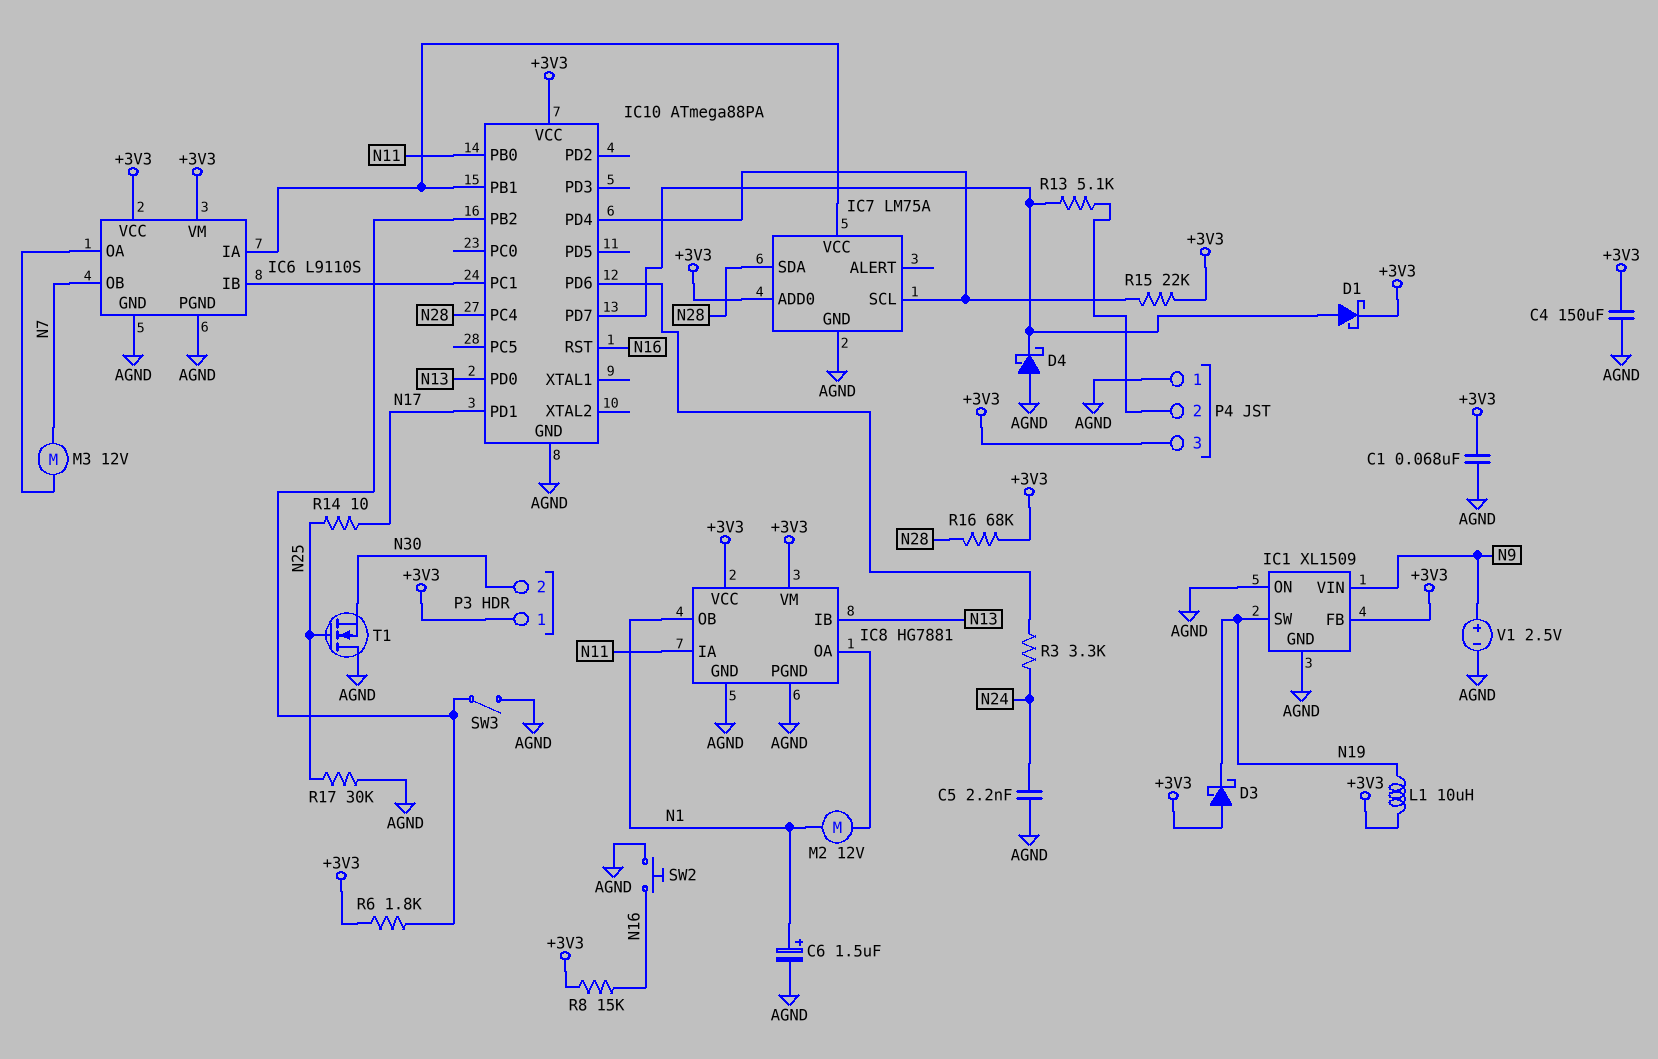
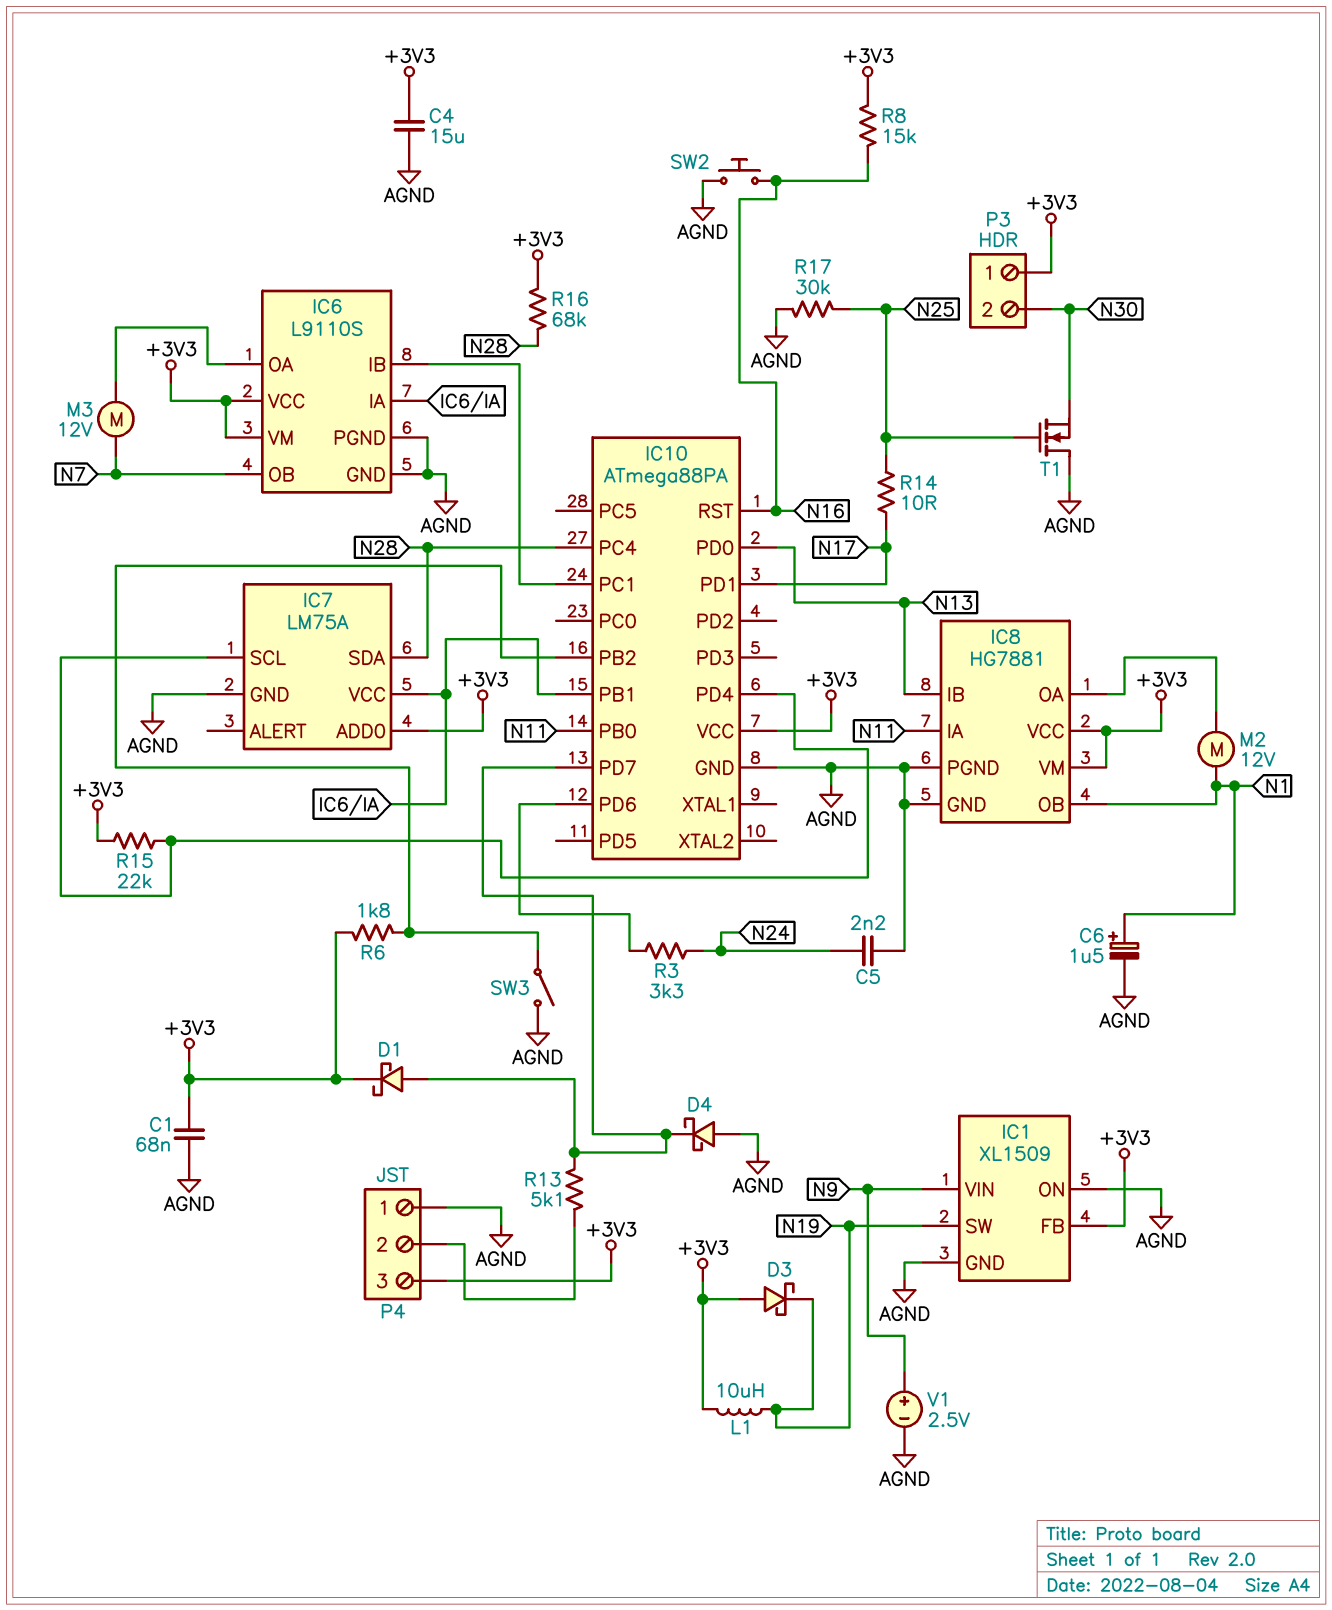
C4: 150uF (+3V3, AGND) -> 15uF (+3V3, AGND)

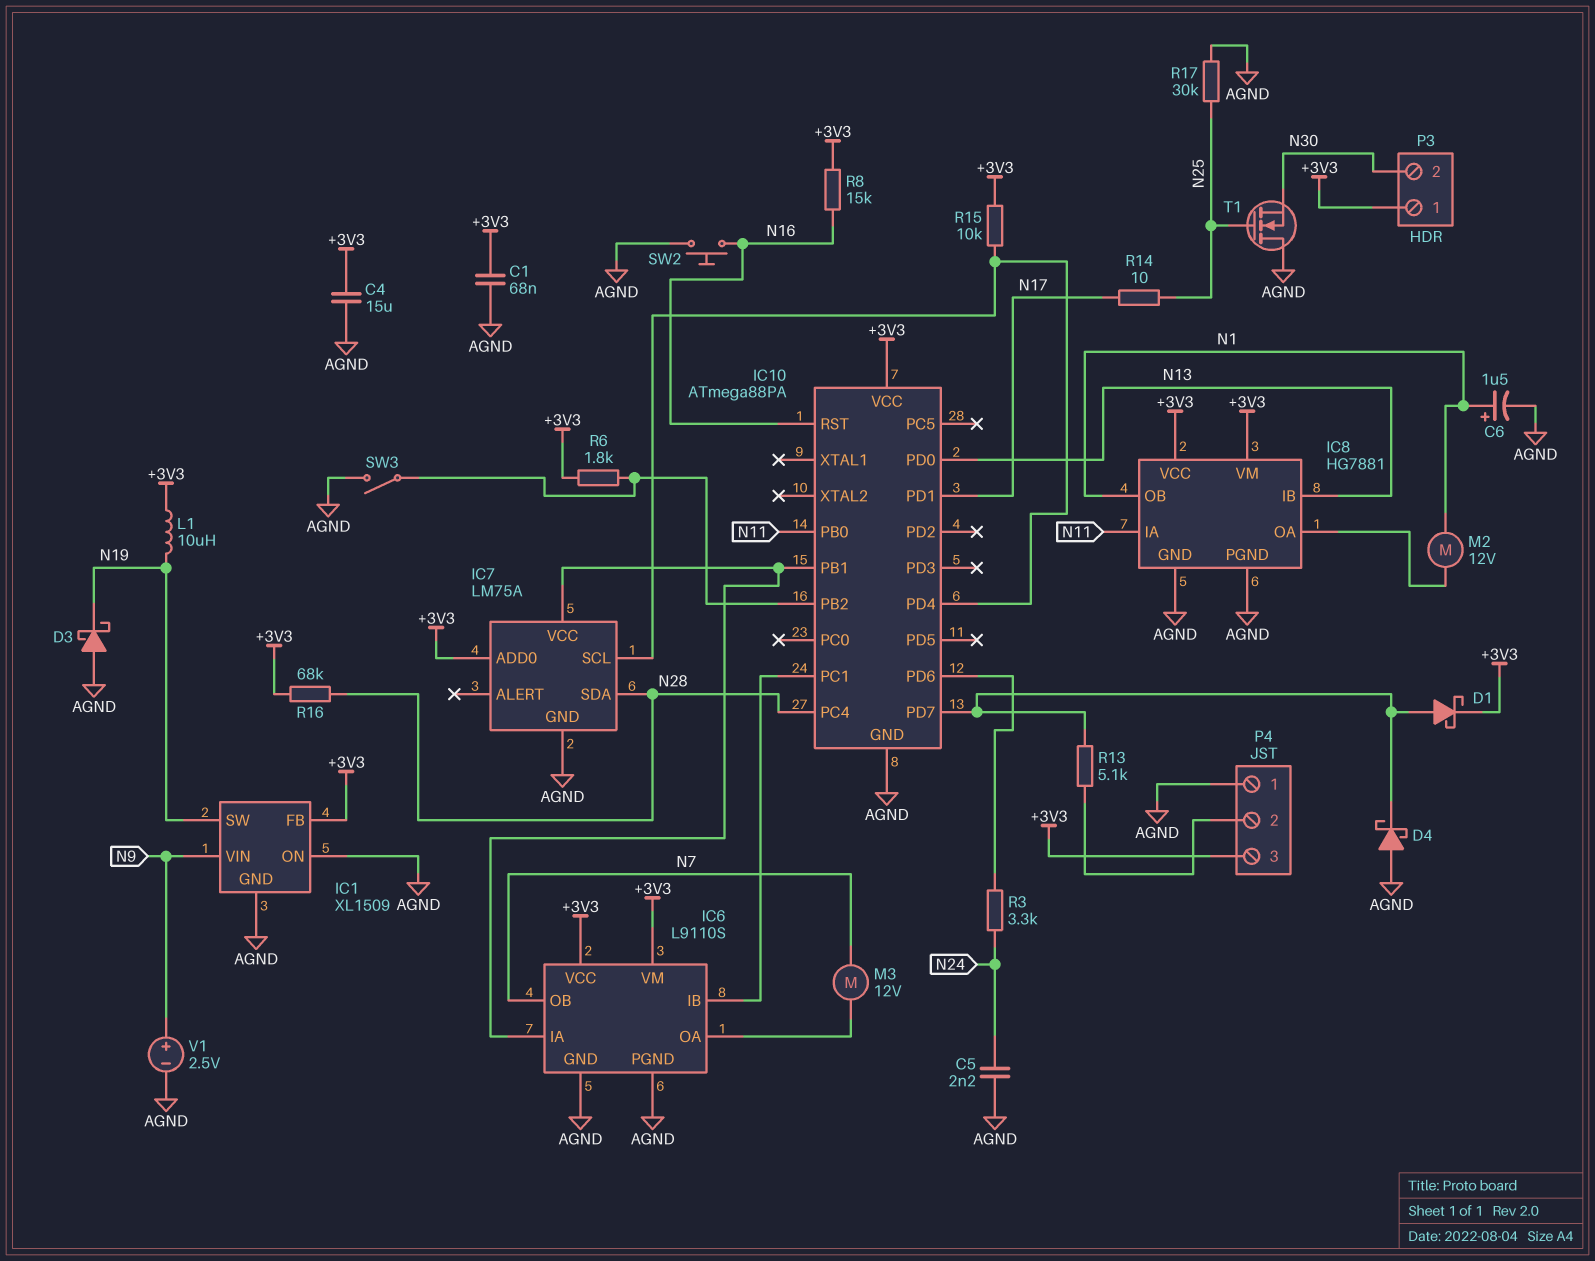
D3: schottky (A +3V3, K N19) -> schottky (A AGND, K N19)
R15: 22k (+3V3, IC7/SCL) -> 10k (+3V3, IC7/SCL)

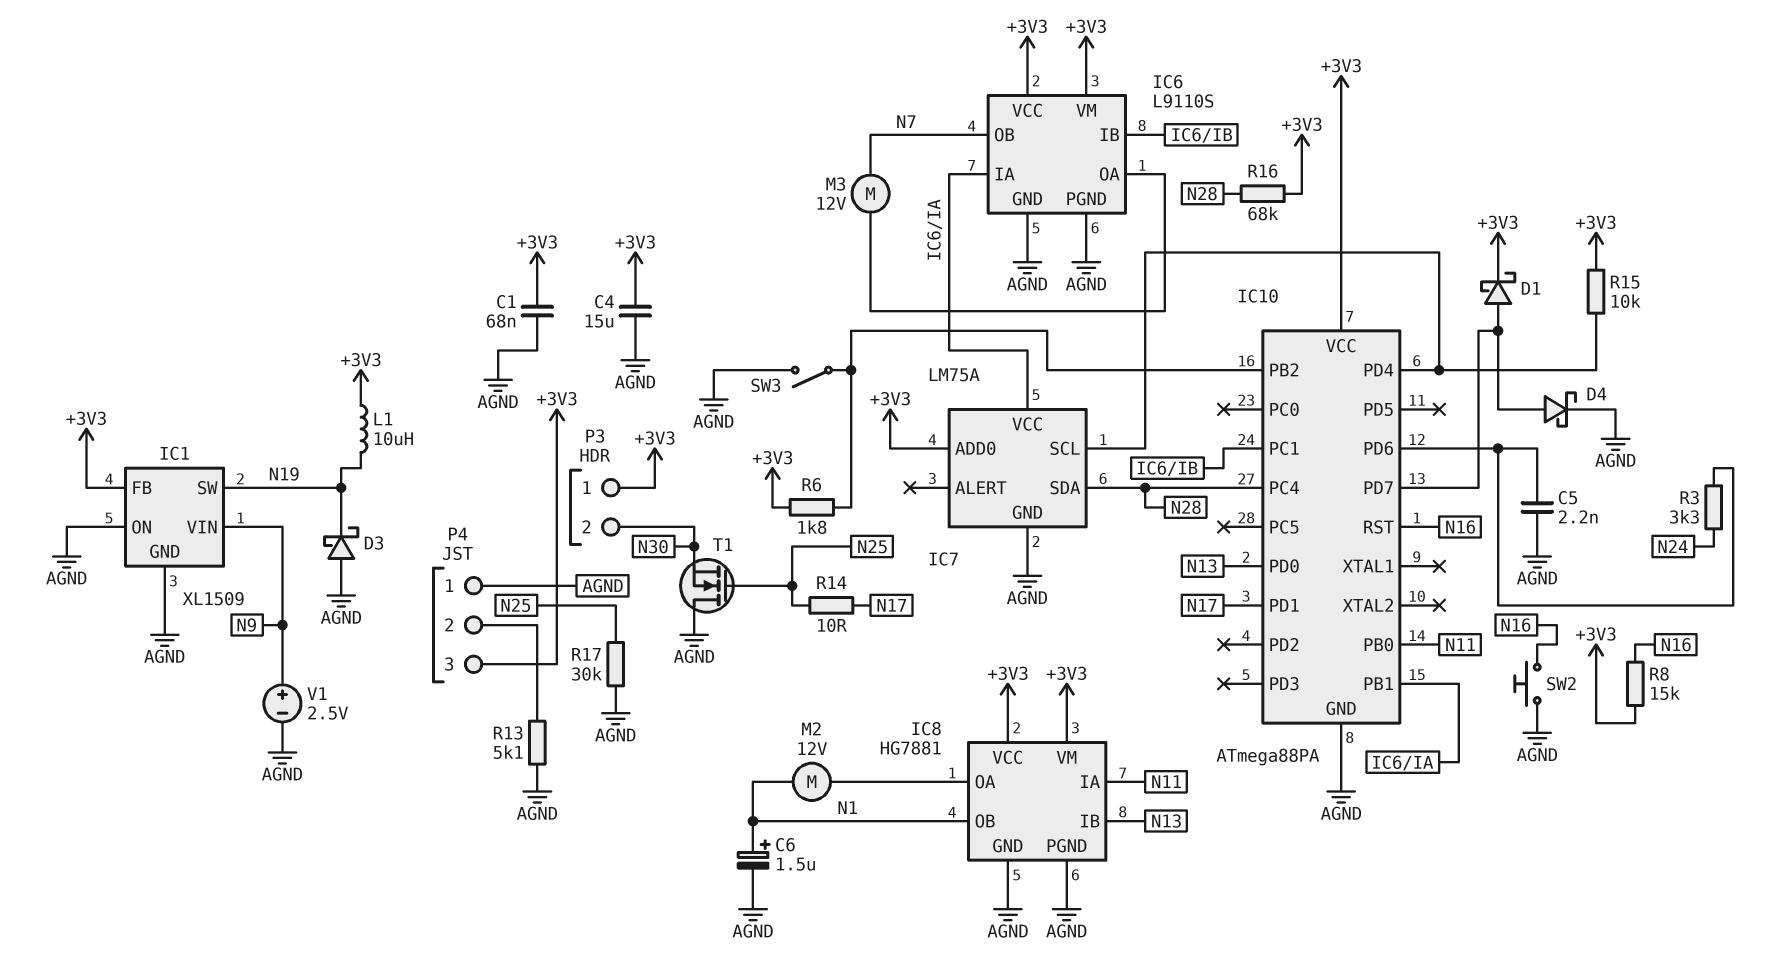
C5: 2.2nF (AGND, N24) -> 2.2nF (AGND, IC10/PD6)
D4: schottky (A AGND, K IC10/PD7) -> schottky (A IC10/PD7, K AGND)
R13: 5.1k (IC10/PD7, P4/2) -> 5.1k (AGND, P4/2)

